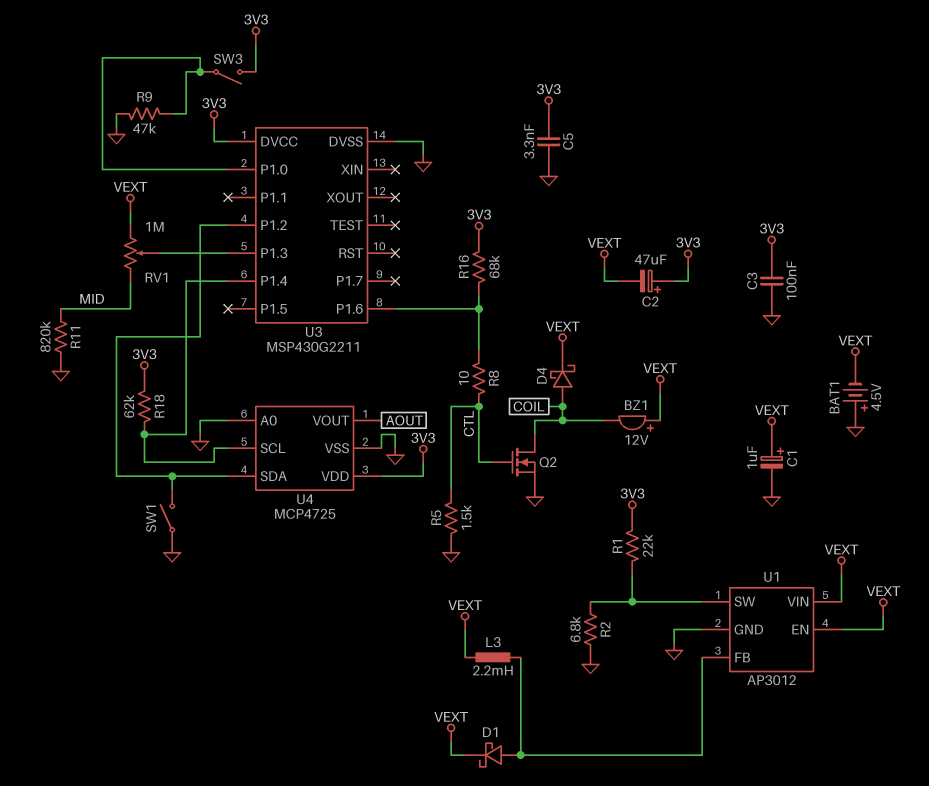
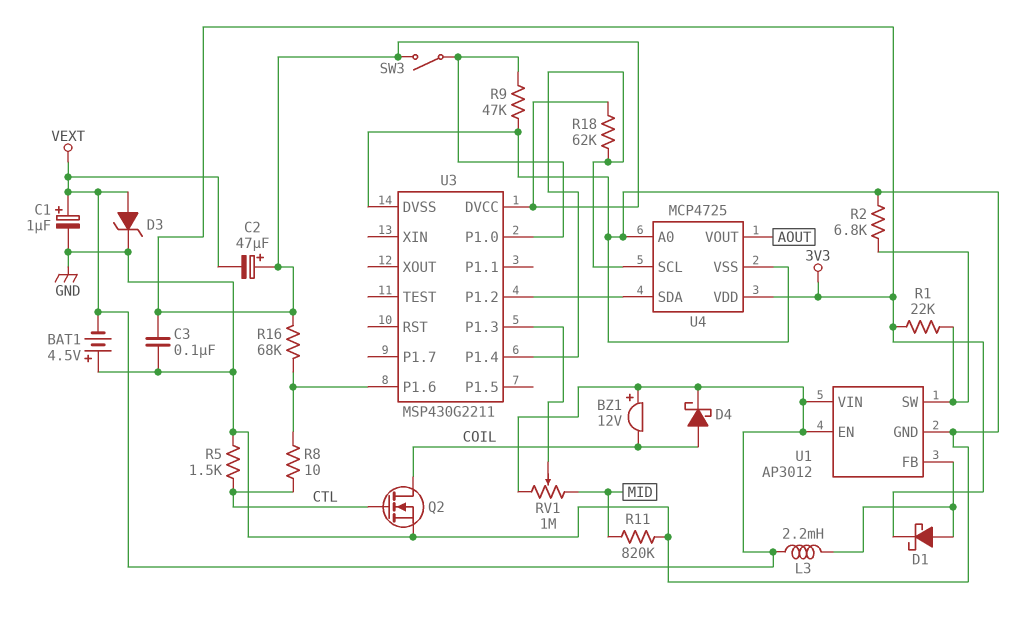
C5: 3.3nF (3V3, GND) -> none
D1: schottky (A U1/FB, K VEXT) -> schottky (A U1/FB, K 3V3)
D3: none -> zener (A VEXT, K GND)
SW1: switch (GND, U3/P1.2) -> none

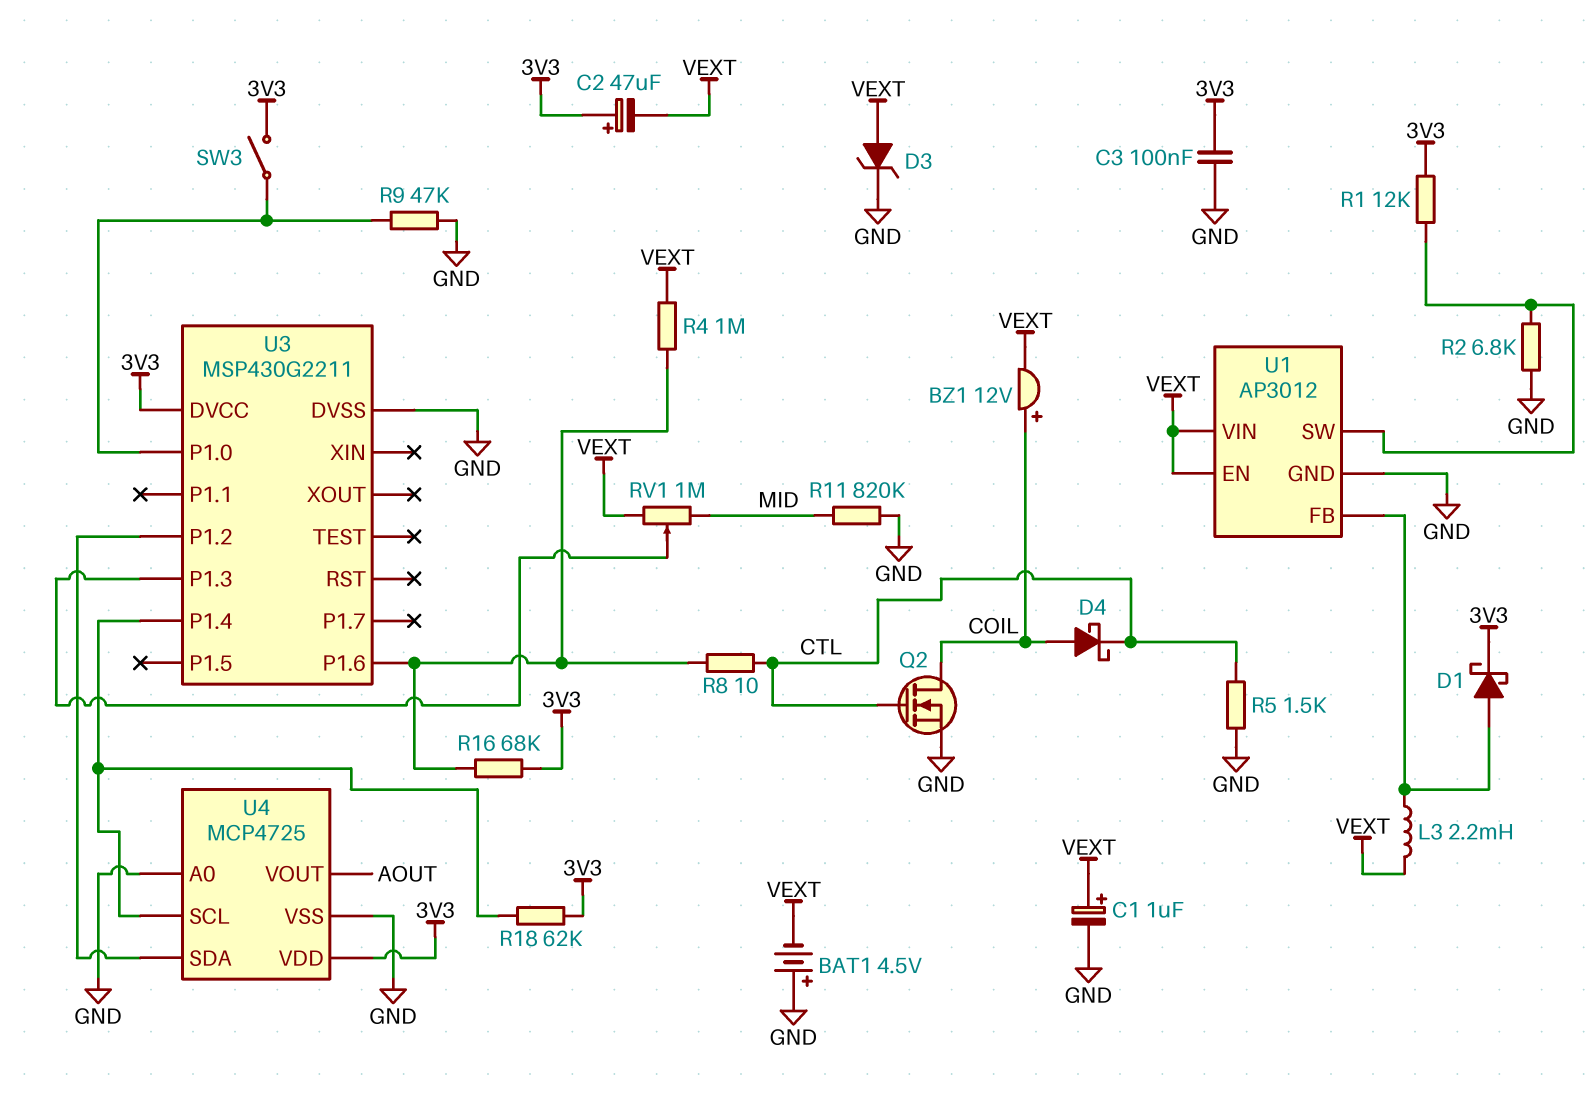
BZ1: buzzer 12V (plus VEXT, minus COIL) -> buzzer 12V (plus COIL, minus VEXT)
D4: schottky (A COIL, K VEXT) -> schottky (A COIL, K CTL)
R1: 22k (3V3, U1/SW) -> 12k (3V3, U1/SW)
R4: none -> 1M (U3/P1.6, VEXT)

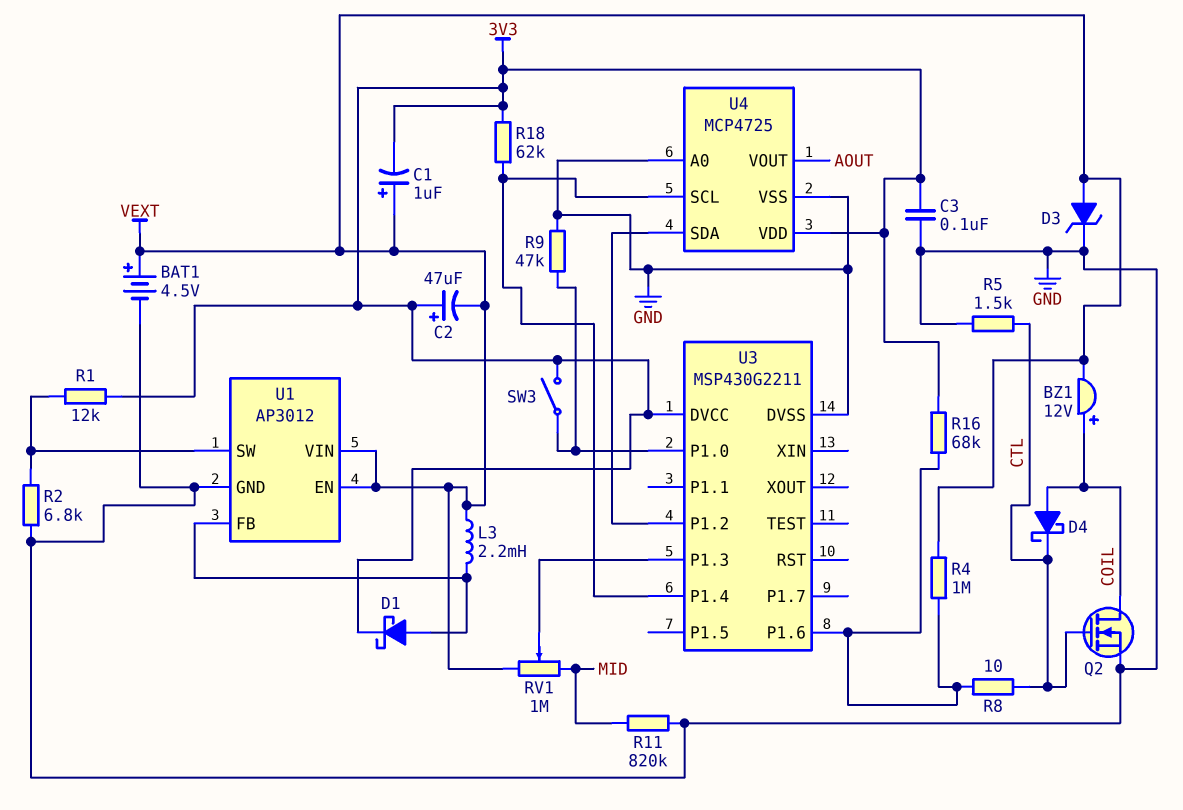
BAT1: 4.5V (plus GND, minus VEXT) -> 4.5V (plus VEXT, minus GND)
C1: 1uF (plus VEXT, minus GND) -> 1uF (plus VEXT, minus 3V3)

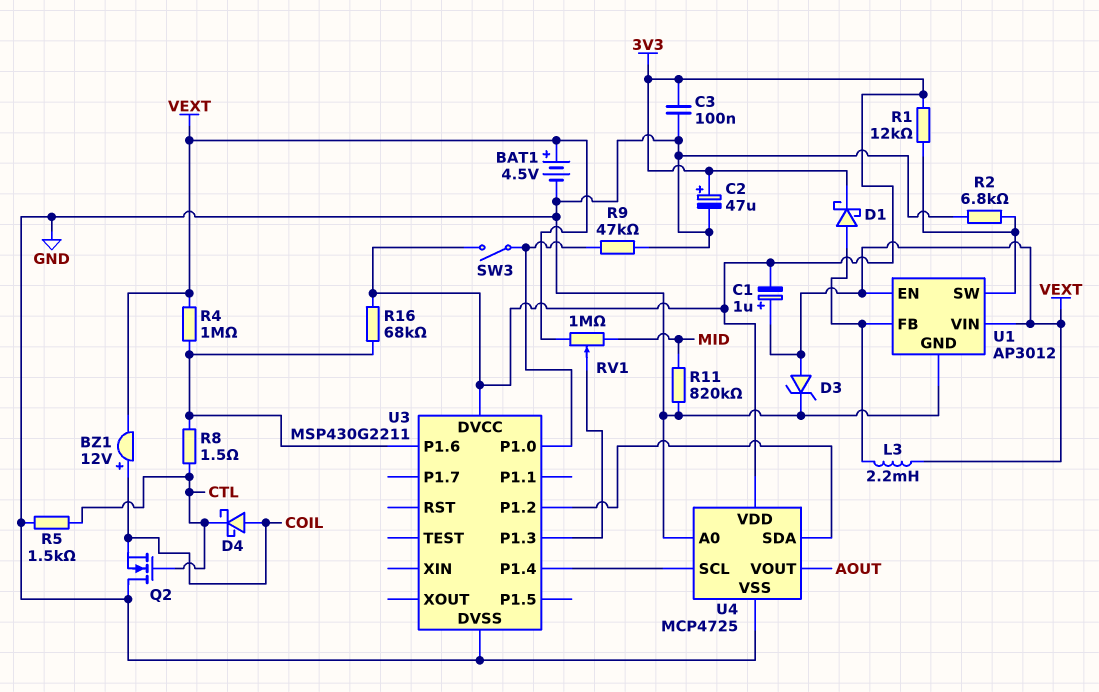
C2: 47uF (plus 3V3, minus VEXT) -> 47uF (plus 3V3, minus GND)
Q2: NMOS (G CTL, D COIL, S GND) -> NMOS (G CTL, D GND, S COIL)
R8: 10 (CTL, U3/P1.6) -> 1.5 (CTL, U3/P1.6)
R18: 62k (3V3, U3/P1.4) -> none

